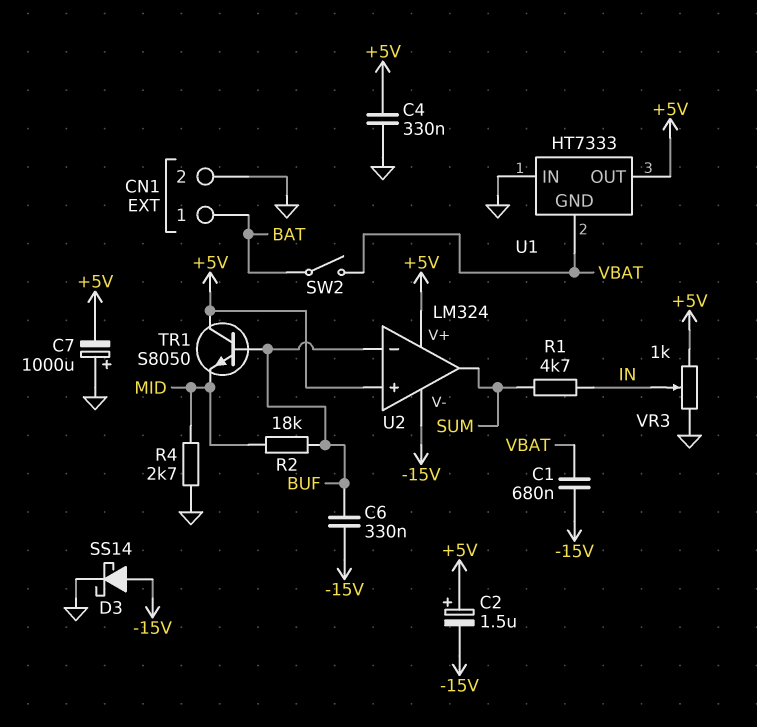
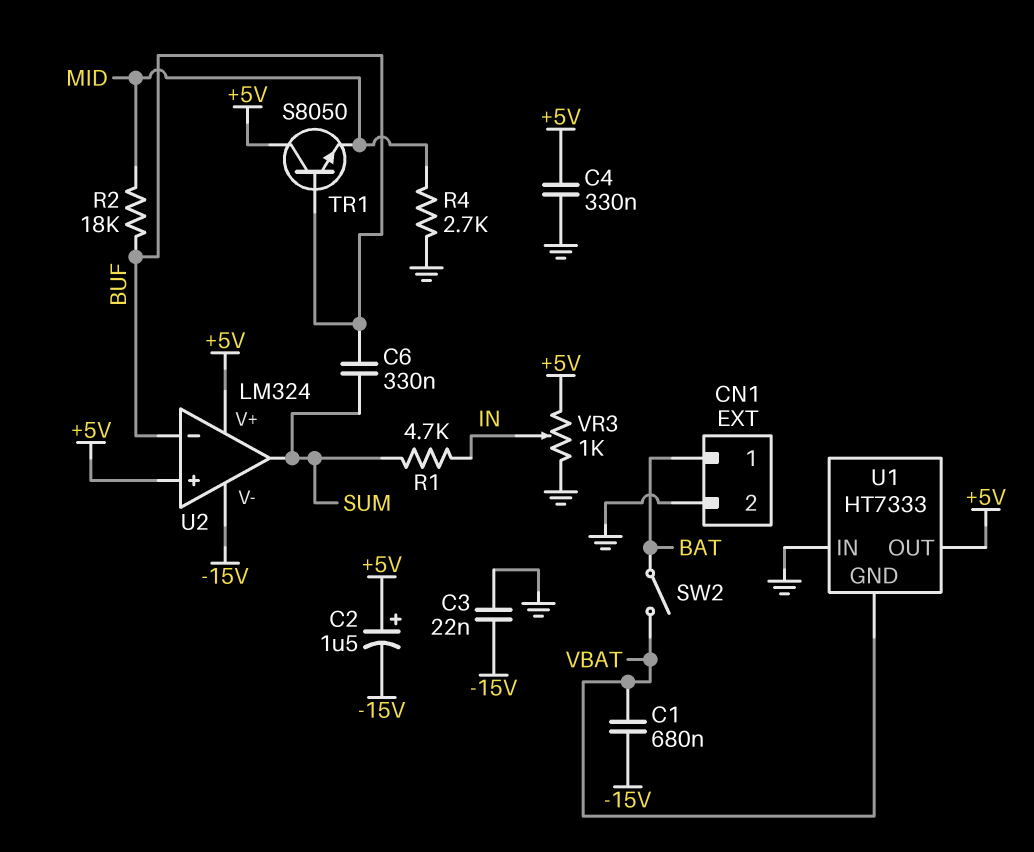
C3: none -> 22nF (-15V, GND)
C6: 330nF (-15V, BUF) -> 330nF (BUF, SUM)
C7: 1000uF (plus GND, minus +5V) -> none
D3: schottky SS14 (A -15V, K GND) -> none

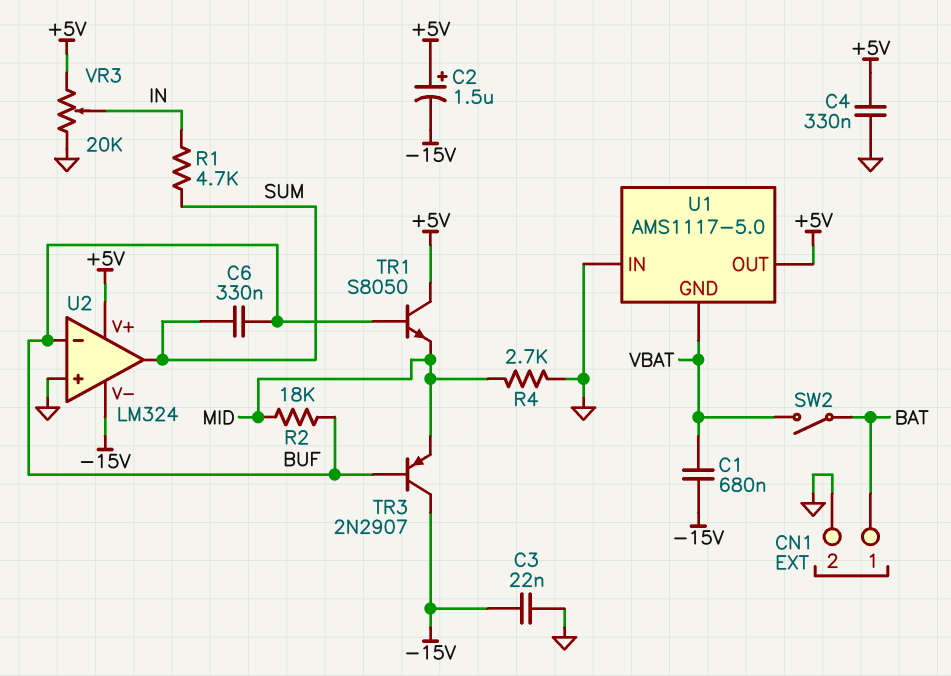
TR3: none -> PNP 2N2907 (B BUF, C -15V, E MID)
U1: HT7333 -> AMS1117-5.0
U2 pin in+: +5V -> GND
VR3: 1k (+5V, GND, wiper IN) -> 20k (+5V, GND, wiper IN)

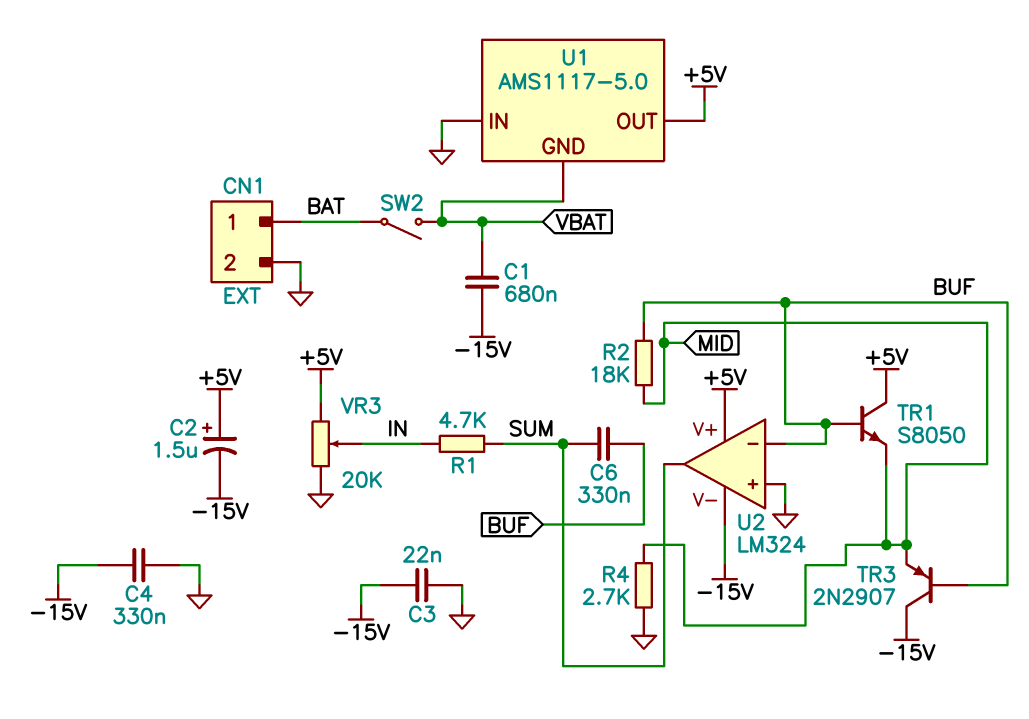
C4: 330nF (+5V, GND) -> 330nF (-15V, GND)

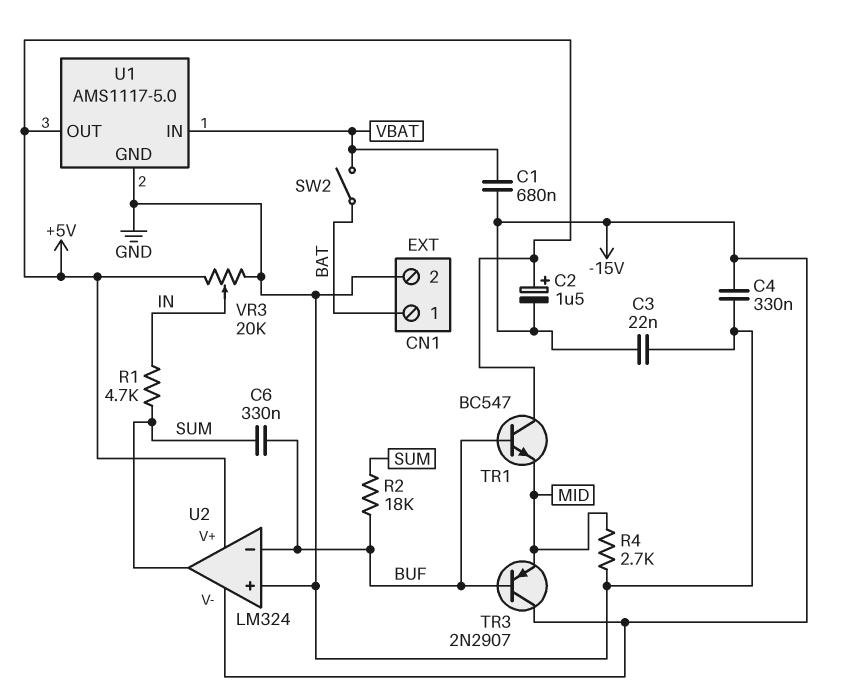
R2: 18k (BUF, MID) -> 18k (BUF, SUM)
TR1: NPN S8050 (B BUF, C +5V, E MID) -> NPN BC547 (B BUF, C +5V, E MID)
U1 pin GND: VBAT -> GND
U1 pin IN: GND -> VBAT

